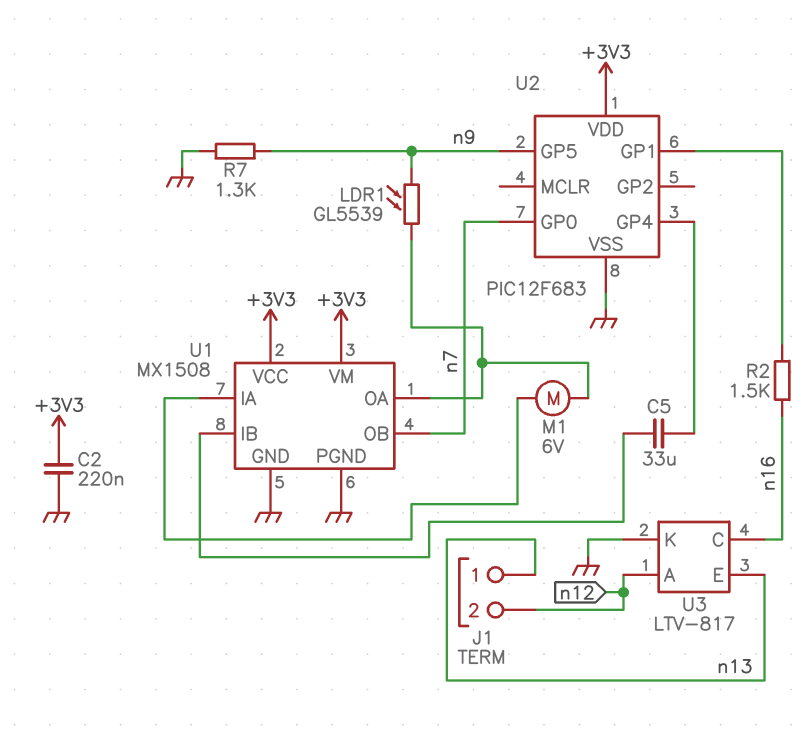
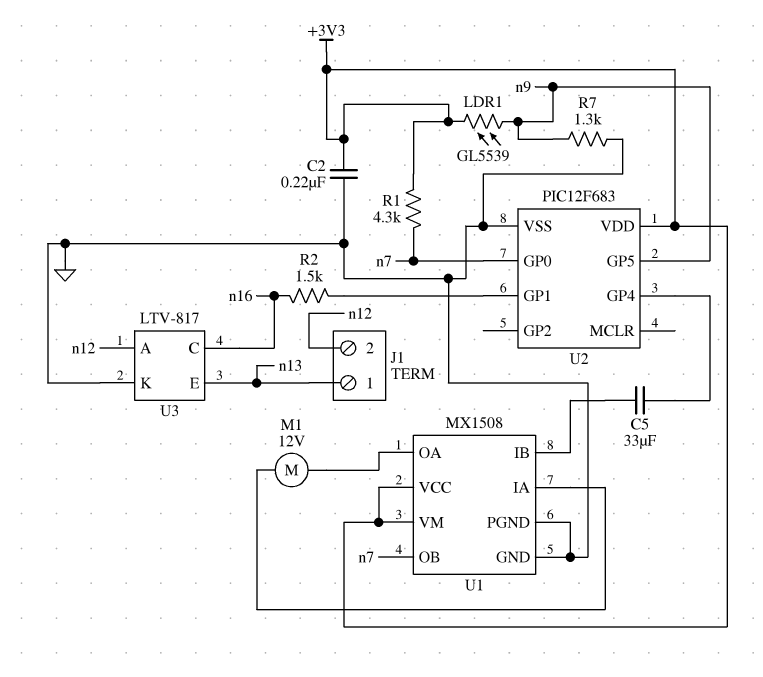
LDR1: GL5539 (U1/OA, n9) -> GL5539 (+3V3, n9)
M1: motor 6V (U1/IA, U1/OA) -> motor 12V (U1/IA, U1/OA)
R1: none -> 4.3k (+3V3, n7)

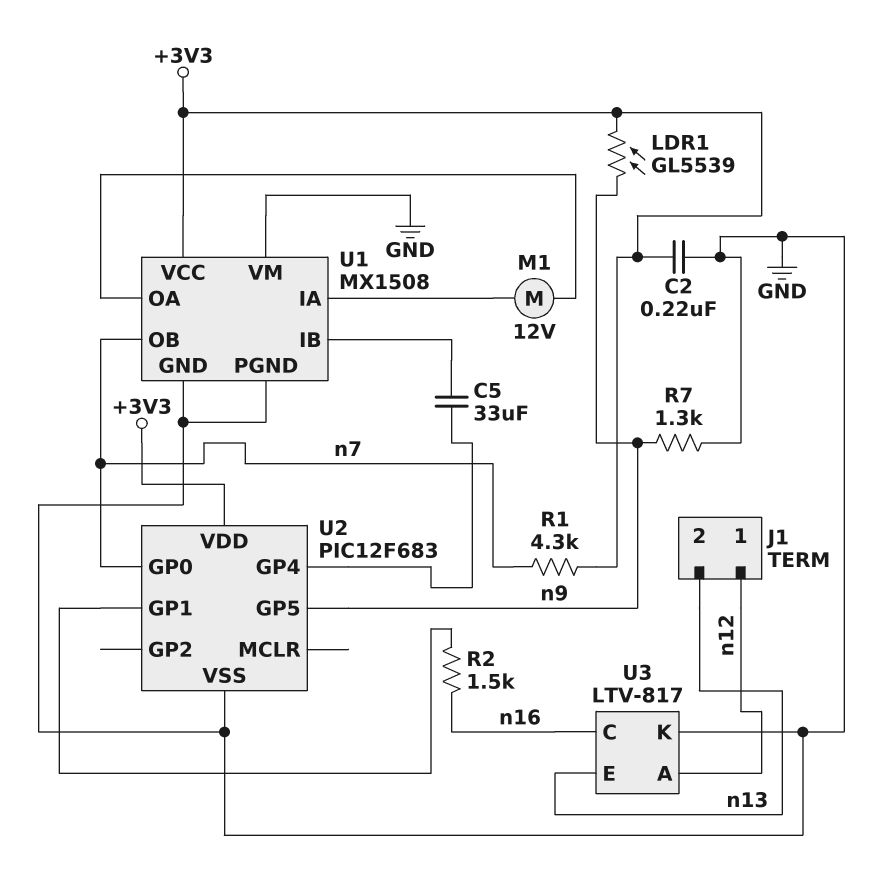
J1 pin 1: n13 -> n12
J1 pin 2: n12 -> n13
U1 pin VM: +3V3 -> GND

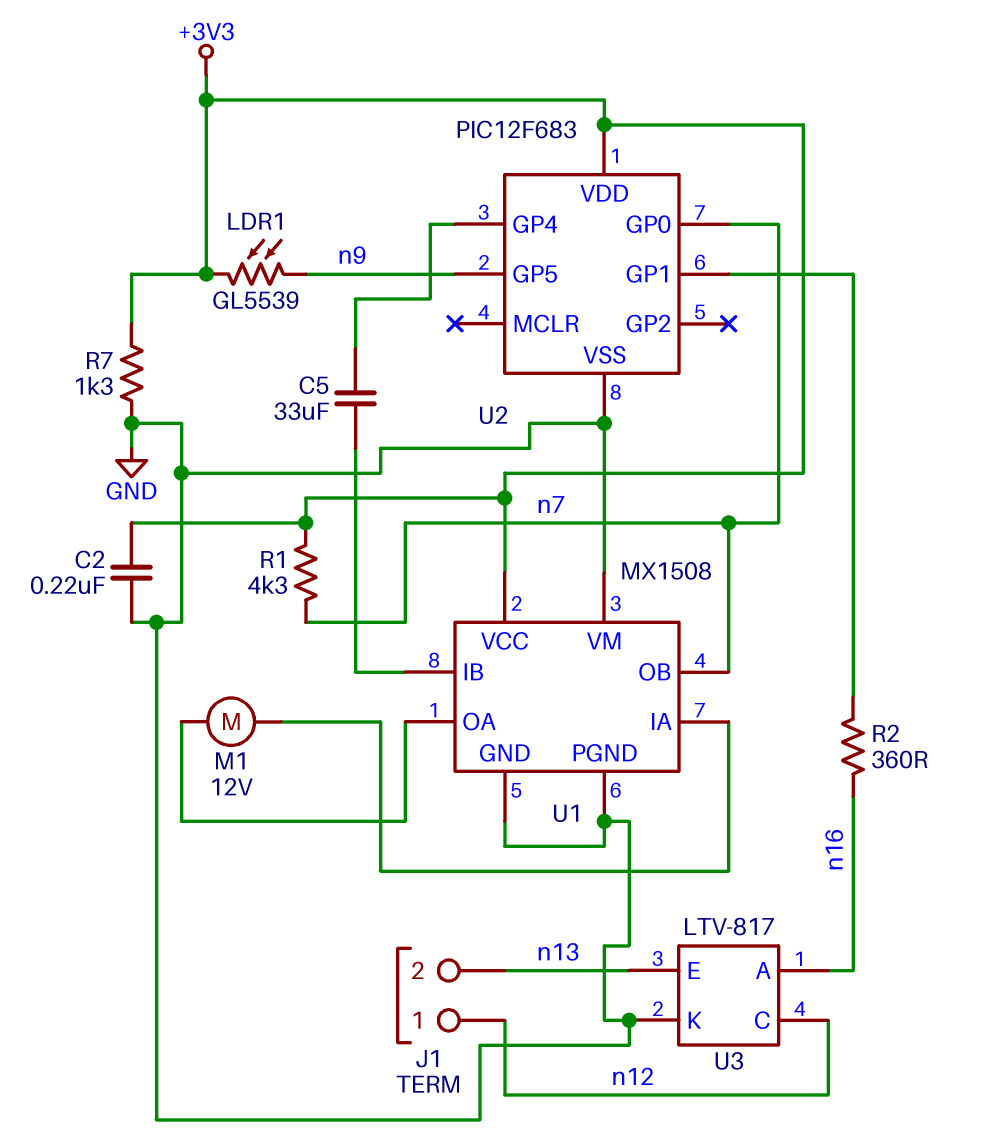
R2: 1.5k (U2/GP1, n16) -> 360 (U2/GP1, n16)
R7: 1.3k (GND, n9) -> 1.3k (+3V3, GND)
U3 pin A: n12 -> n16
U3 pin C: n16 -> n12

